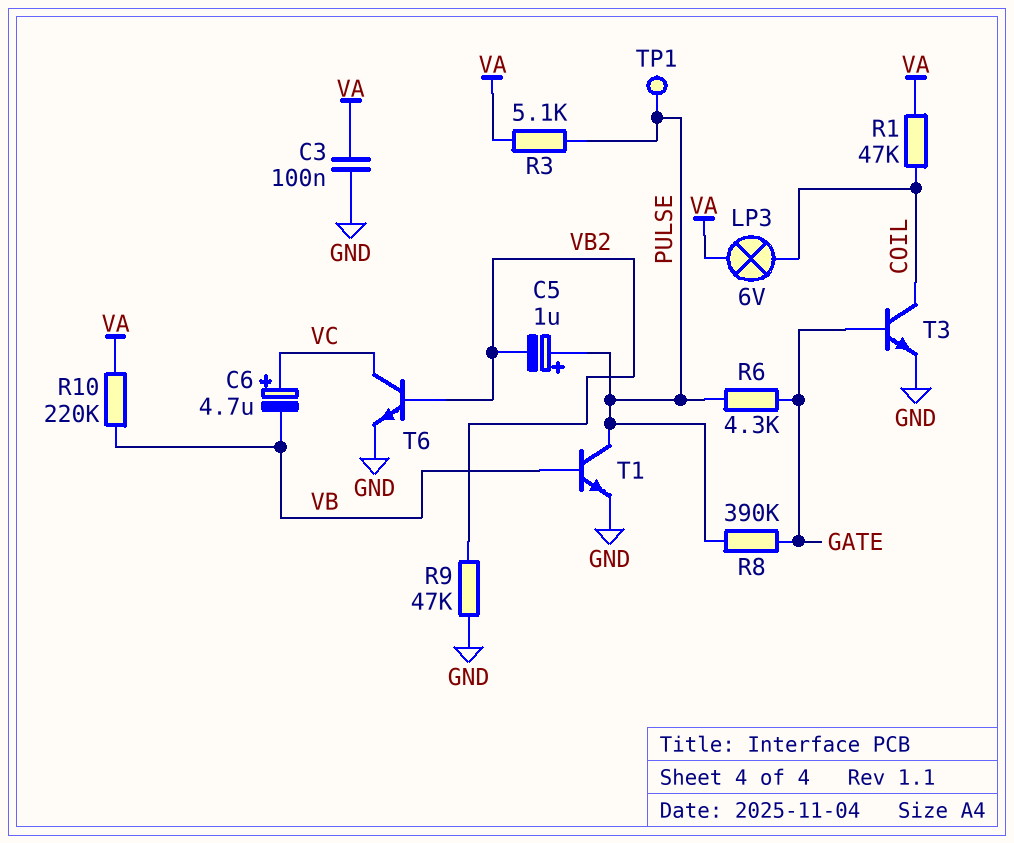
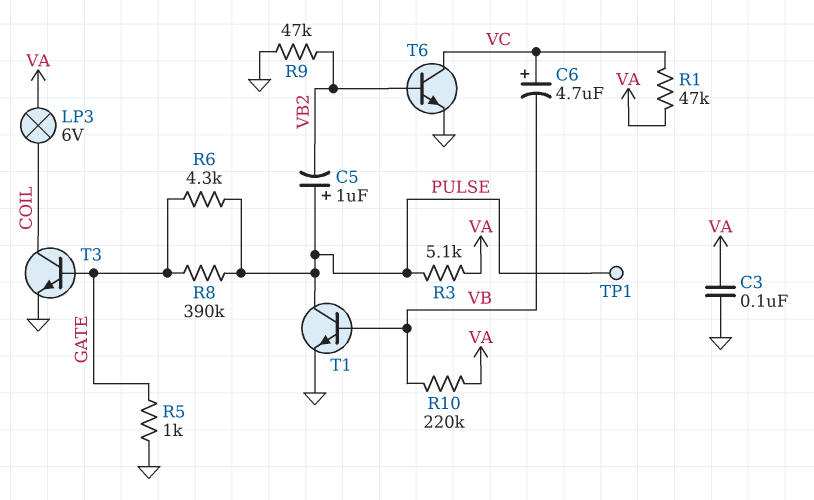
R1: 47k (COIL, VA) -> 47k (VA, VC)
R5: none -> 1k (GATE, GND)

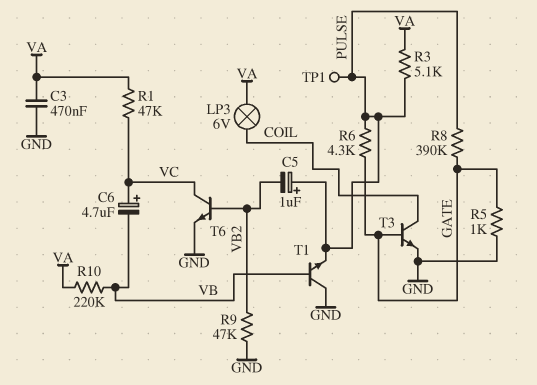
C3: 100nF (GND, VA) -> 470nF (GND, VA)
T1: NPN (B VB, C PULSE, E GND) -> NPN (B VB, C GND, E PULSE)

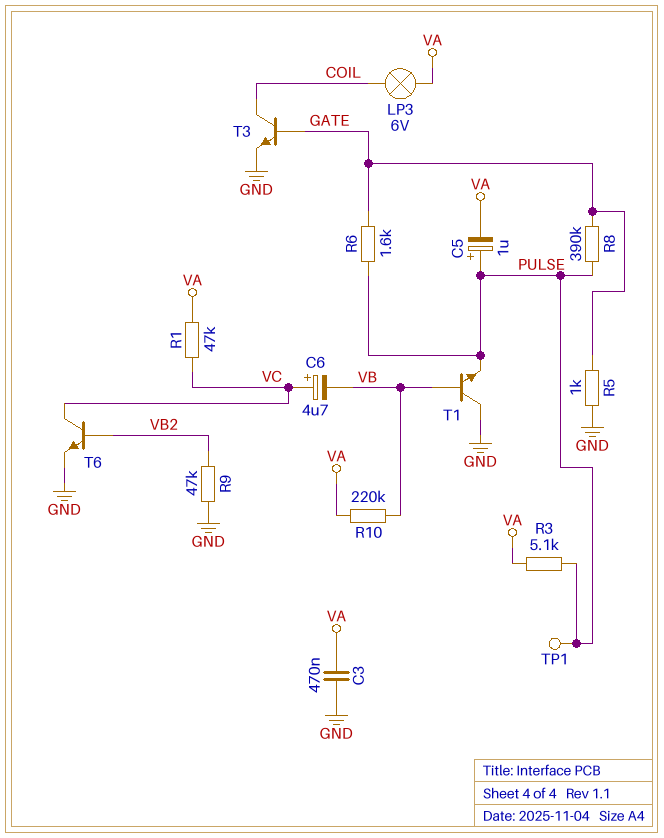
C5: 1uF (plus PULSE, minus VB2) -> 1uF (plus PULSE, minus VA)
R6: 4.3k (GATE, PULSE) -> 1.6k (GATE, PULSE)

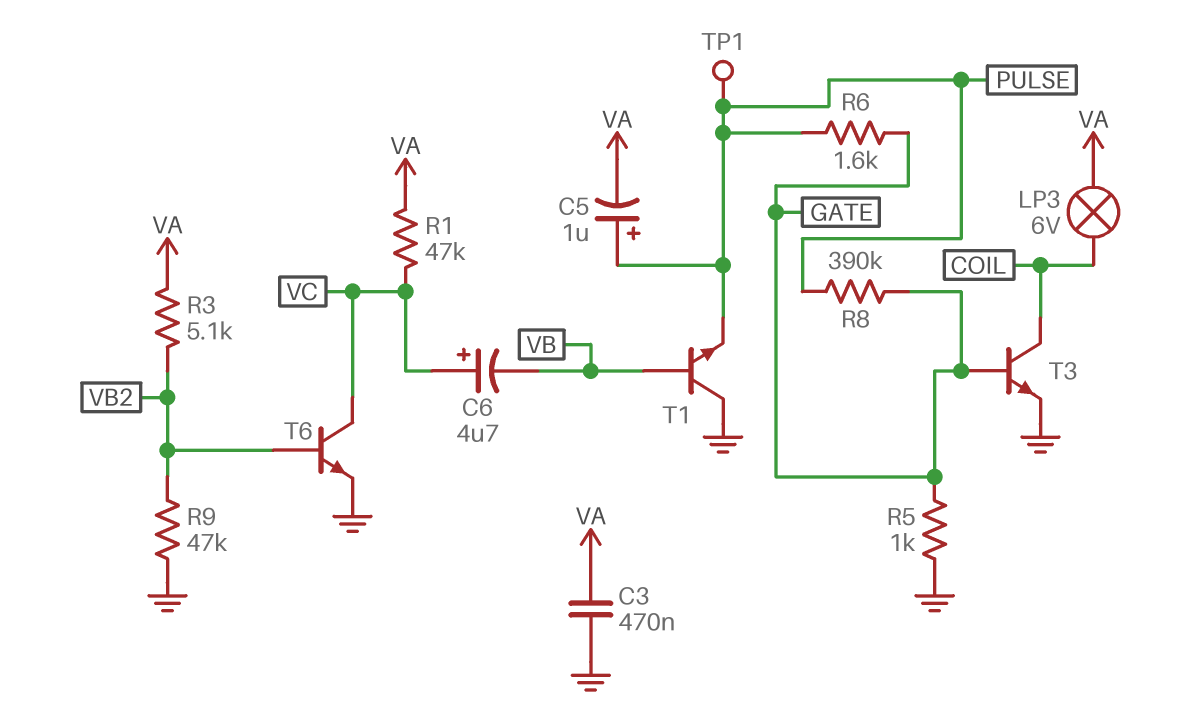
R3: 5.1k (PULSE, VA) -> 5.1k (VA, VB2)
R10: 220k (VA, VB) -> none

